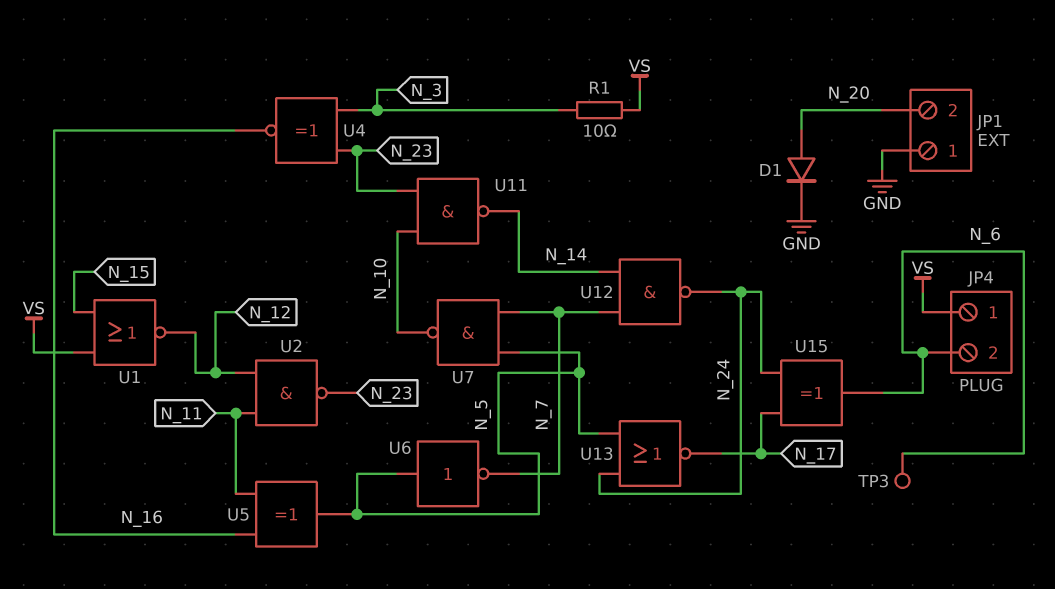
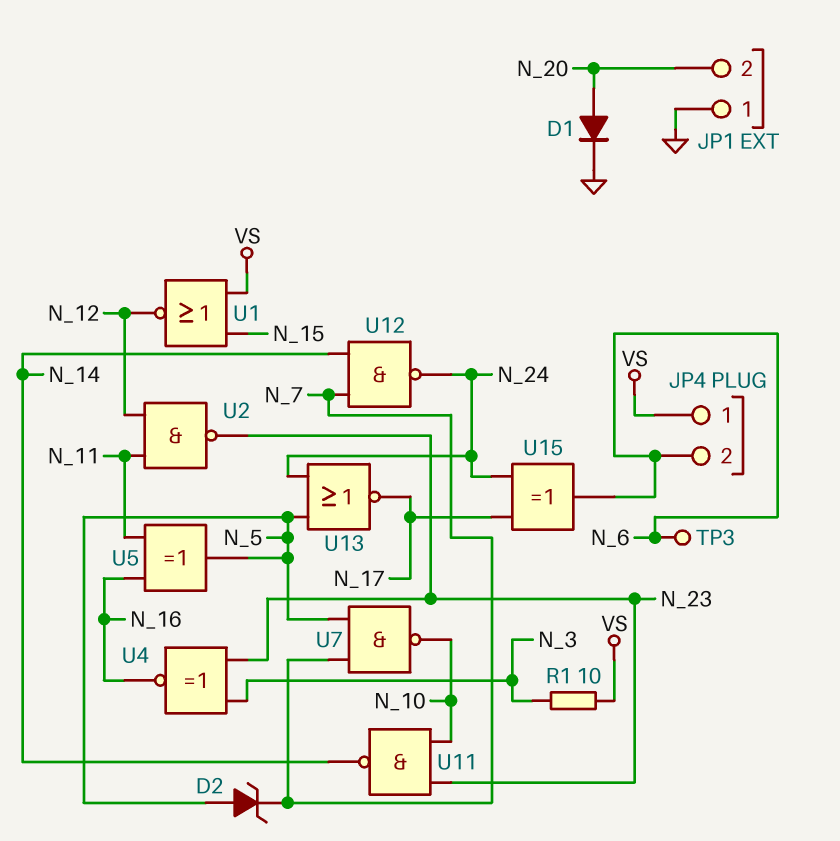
D2: none -> zener (A N_5, K N_7)
U6: NOT (in N_5, out N_7) -> none

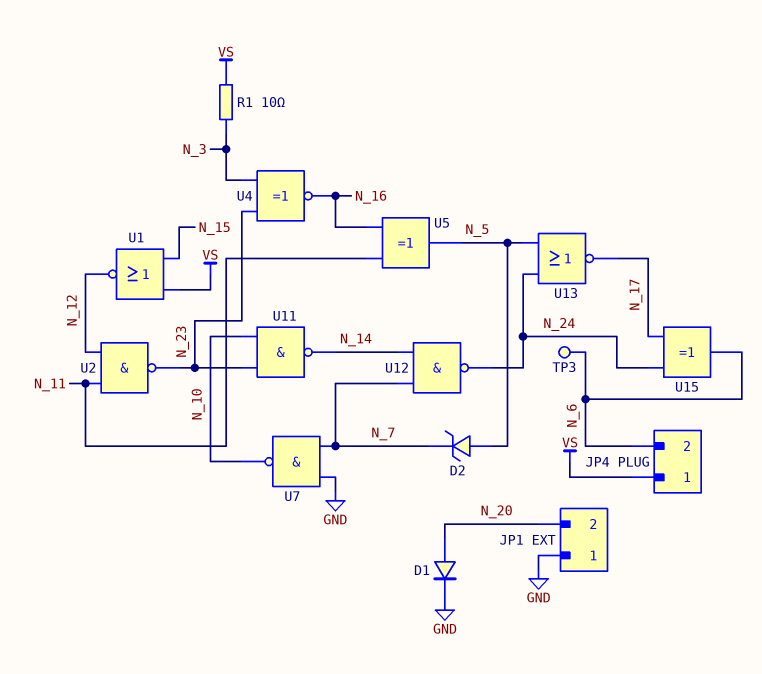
U7: NAND (in N_5, in N_7, out N_10) -> NAND (in GND, in N_7, out N_10)

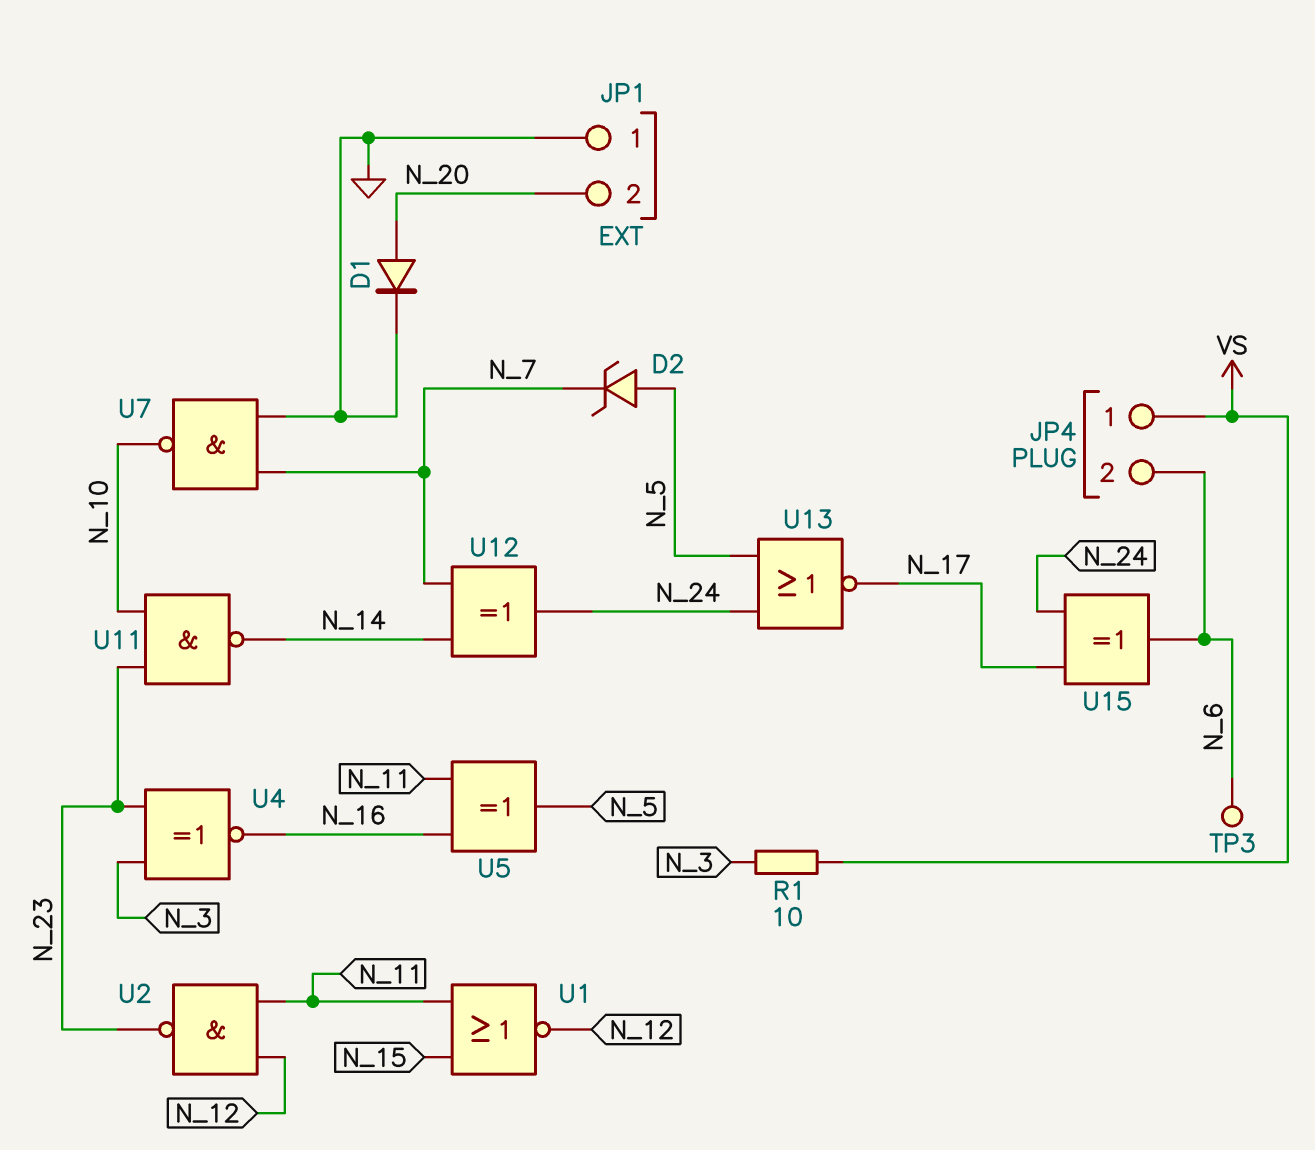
U1: NOR (in N_15, in VS, out N_12) -> NOR (in N_11, in N_15, out N_12)
U12: NAND (in N_7, in N_14, out N_24) -> XOR (in N_7, in N_14, out N_24)

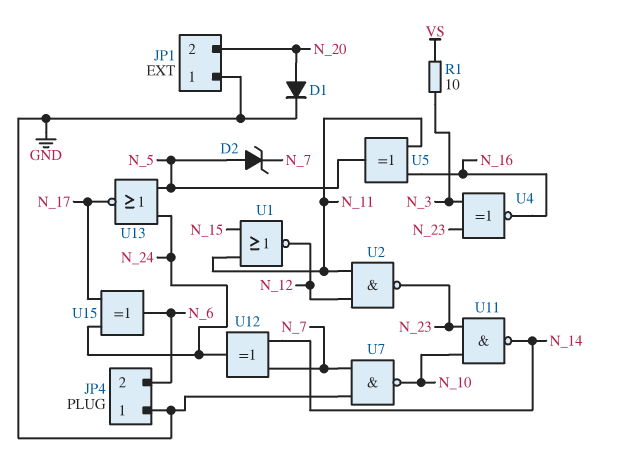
JP4 pin 1: VS -> GND
TP3: test point (N_6) -> none

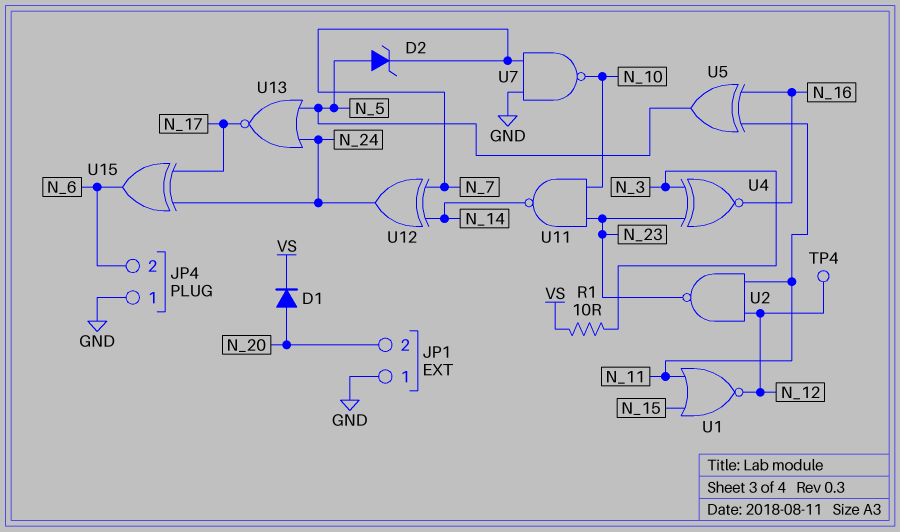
D1: diode (A N_20, K GND) -> diode (A N_20, K VS)
TP4: none -> test point (N_12)

